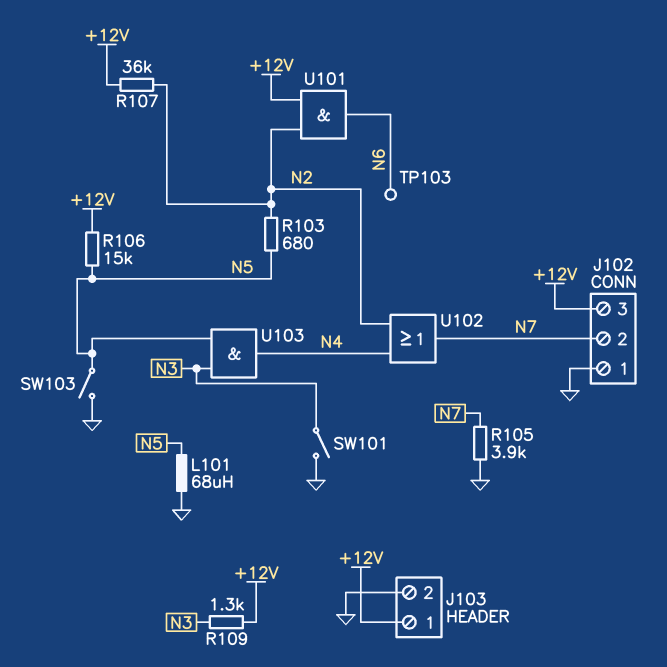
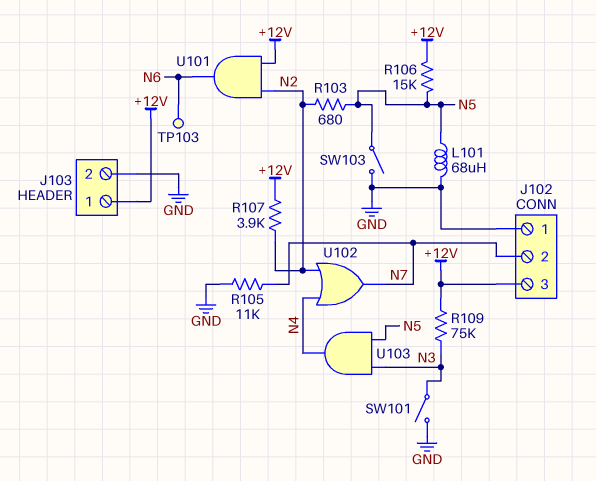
R105: 3.9k (GND, N7) -> 11k (GND, N7)
R107: 36k (+12V, N2) -> 3.9k (+12V, N2)
R109: 1.3k (+12V, N3) -> 75k (+12V, N3)

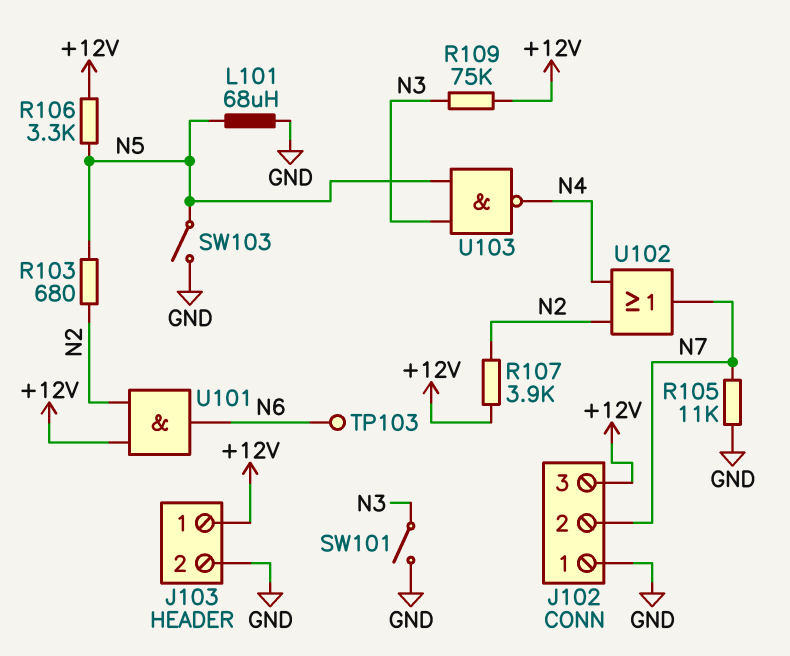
R106: 15k (+12V, N5) -> 3.3k (+12V, N5)
U103: AND (in N3, in N5, out N4) -> NAND (in N3, in N5, out N4)

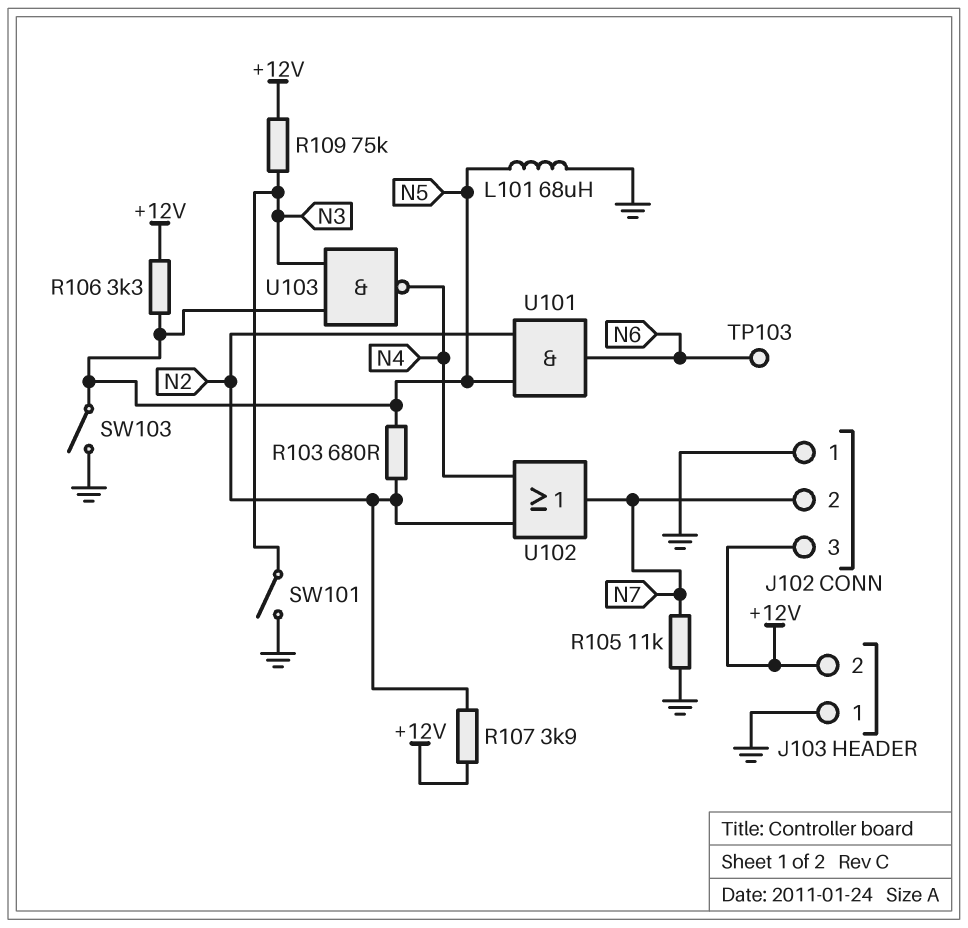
J103 pin 1: +12V -> GND
J103 pin 2: GND -> +12V
U101: AND (in +12V, in N2, out N6) -> AND (in N2, in N5, out N6)

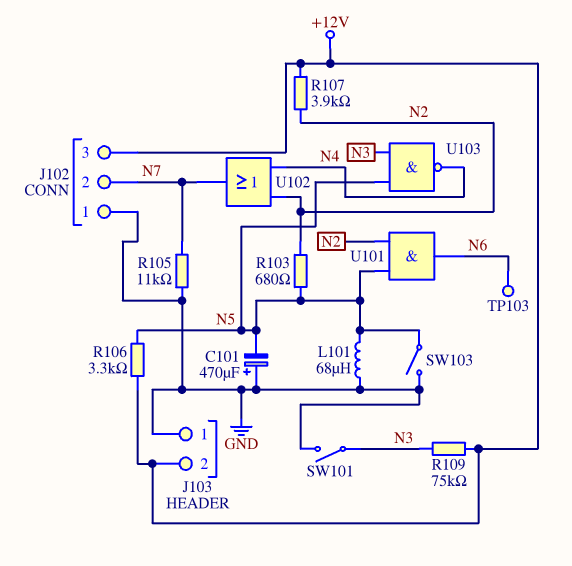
C101: none -> 470uF (plus GND, minus N5)

